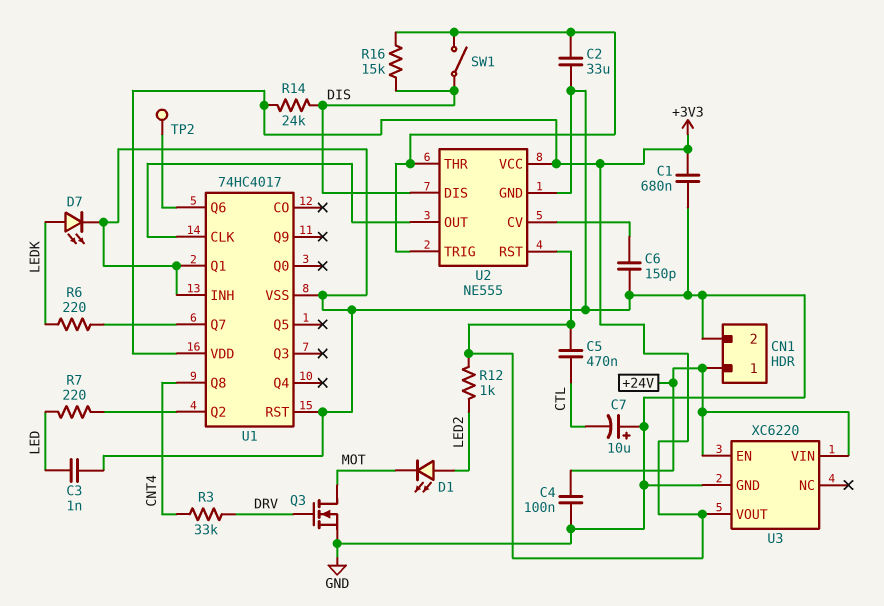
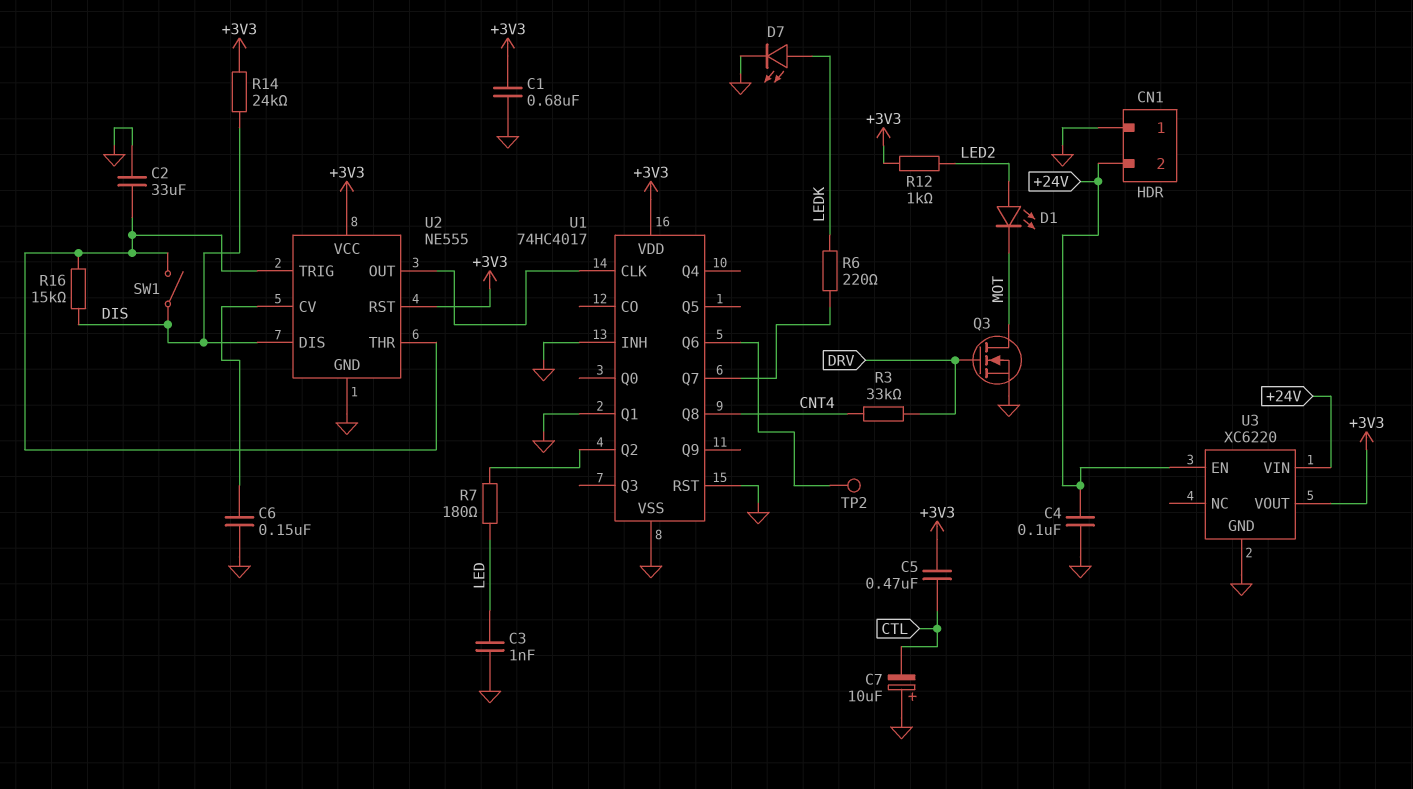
C6: 150pF (GND, U2/CV) -> 150nF (GND, U2/CV)
CN1 pin 1: +24V -> GND
CN1 pin 2: GND -> +24V
R7: 220 (LED, U1/Q2) -> 180 (LED, U1/Q2)

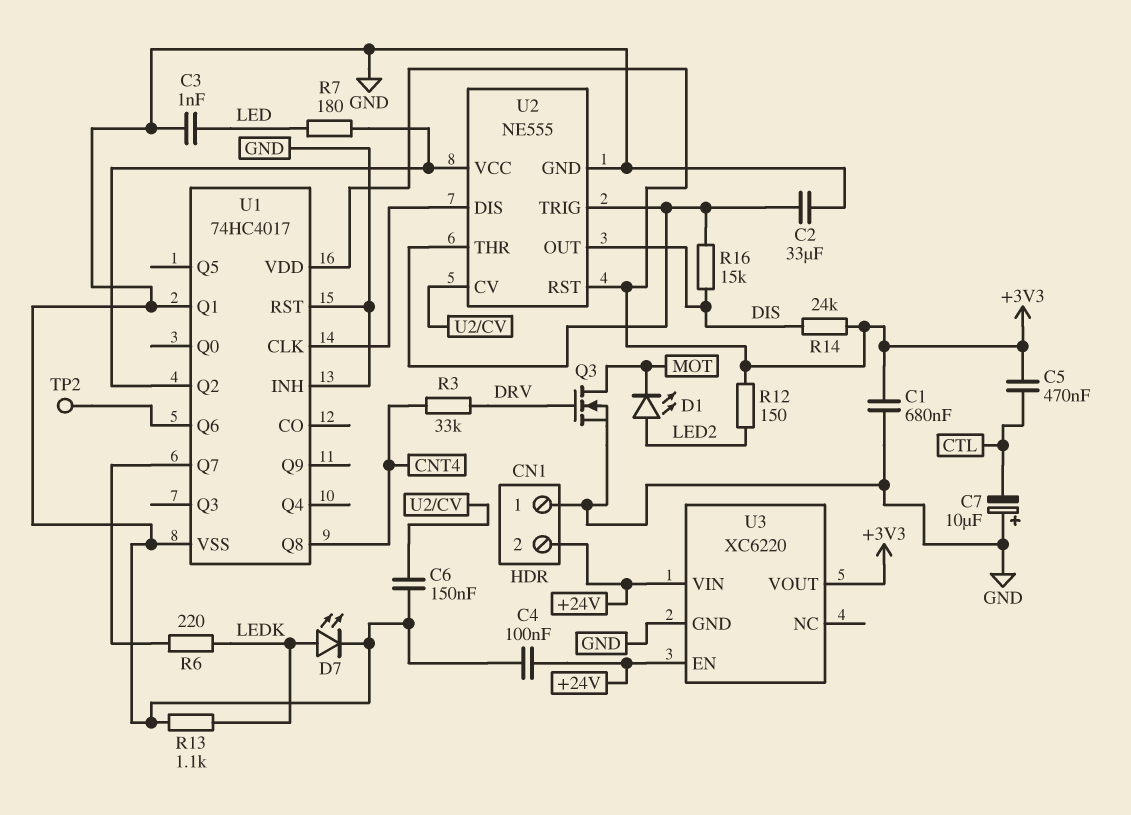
R12: 1k (+3V3, LED2) -> 150 (+3V3, LED2)
R13: none -> 1.1k (GND, LEDK)
SW1: switch (DIS, U2/THR) -> none
U2 pin DIS: DIS -> U1/CLK
U2 pin OUT: U1/CLK -> DIS
U2 pin VCC: +3V3 -> U1/Q2

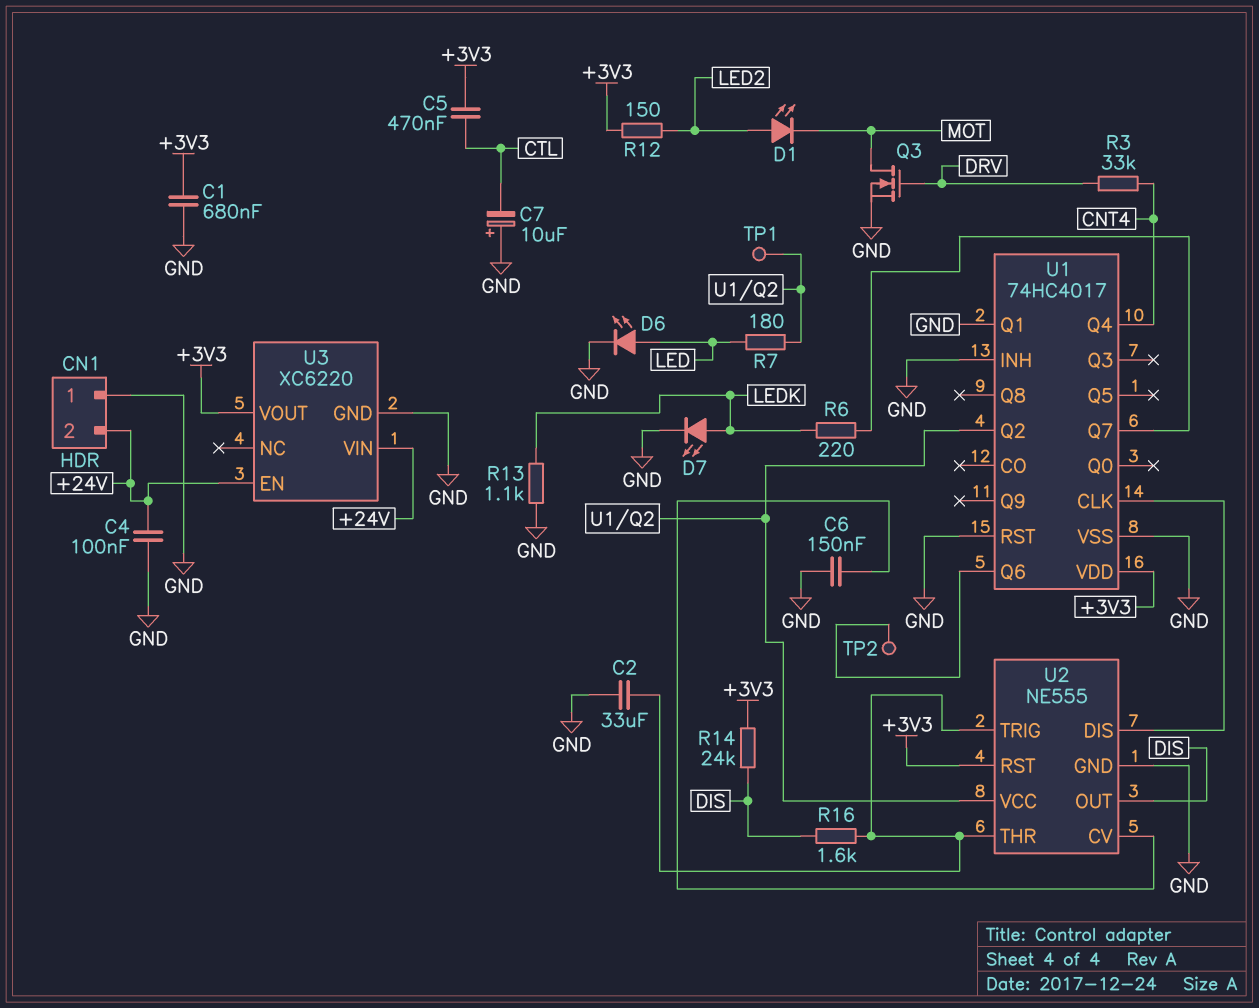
C3: 1nF (GND, LED) -> none
D6: none -> LED (A LED, K GND)
R16: 15k (DIS, U2/THR) -> 1.6k (DIS, U2/THR)
TP1: none -> test point (U1/Q2)
U1 pin Q4: none -> CNT4
U1 pin Q8: CNT4 -> none

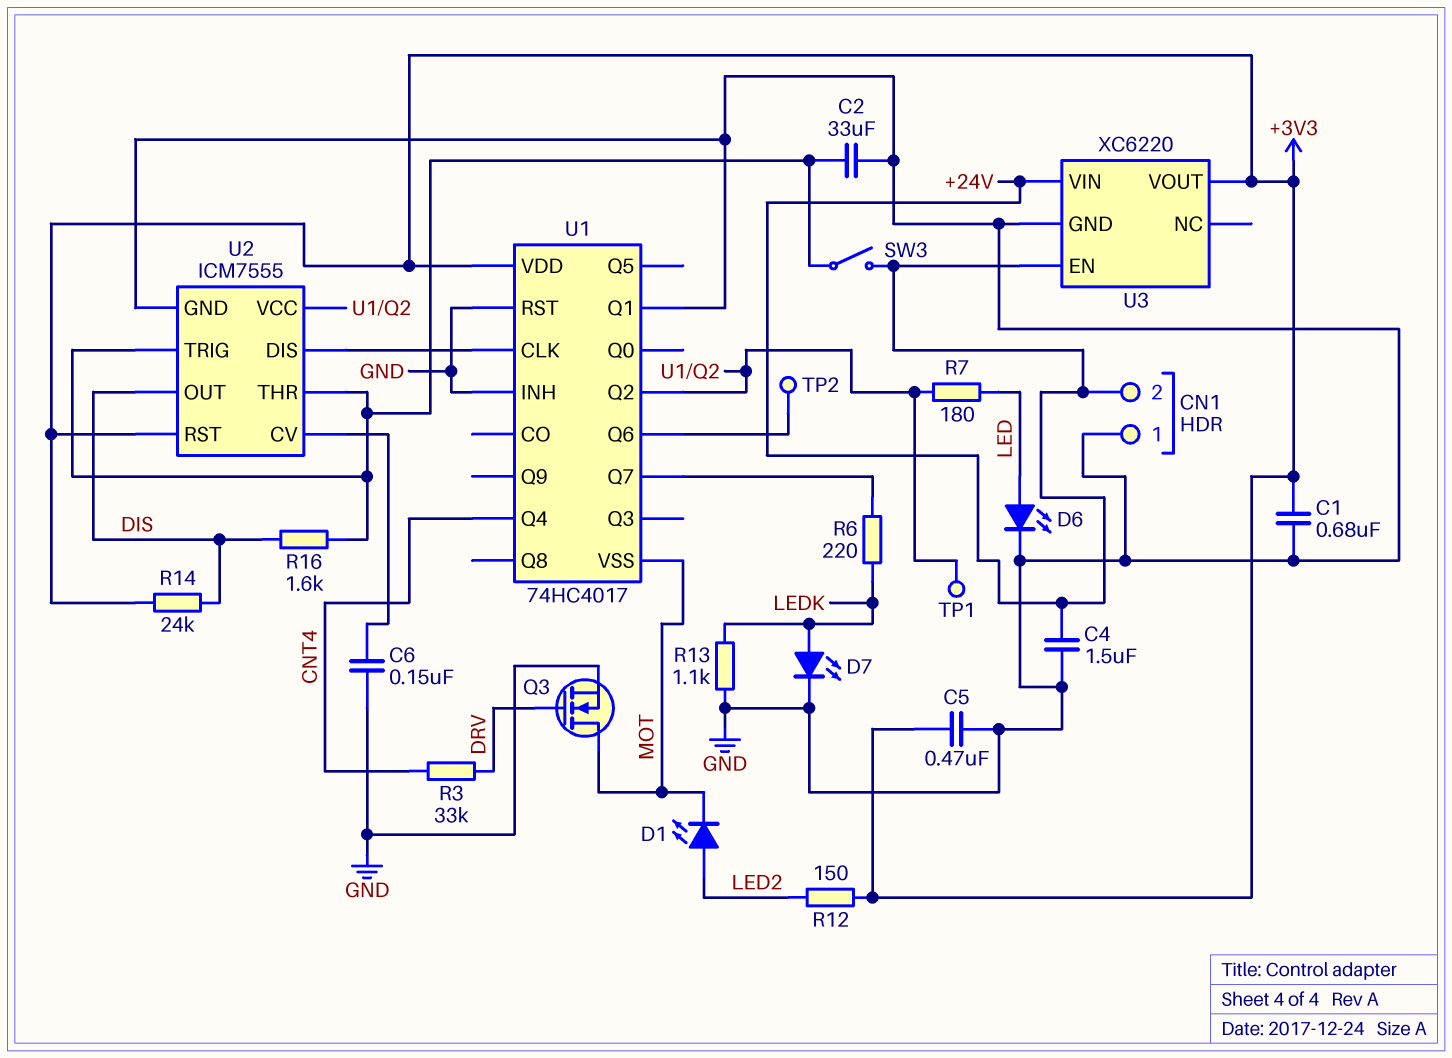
C4: 100nF (+24V, GND) -> 1.5uF (+24V, GND)
C5: 470nF (+3V3, CTL) -> 470nF (+3V3, GND)
C7: 10uF (plus GND, minus CTL) -> none
SW3: none -> switch (+24V, U2/THR)
U1 pin VSS: GND -> MOT
U2: NE555 -> ICM7555

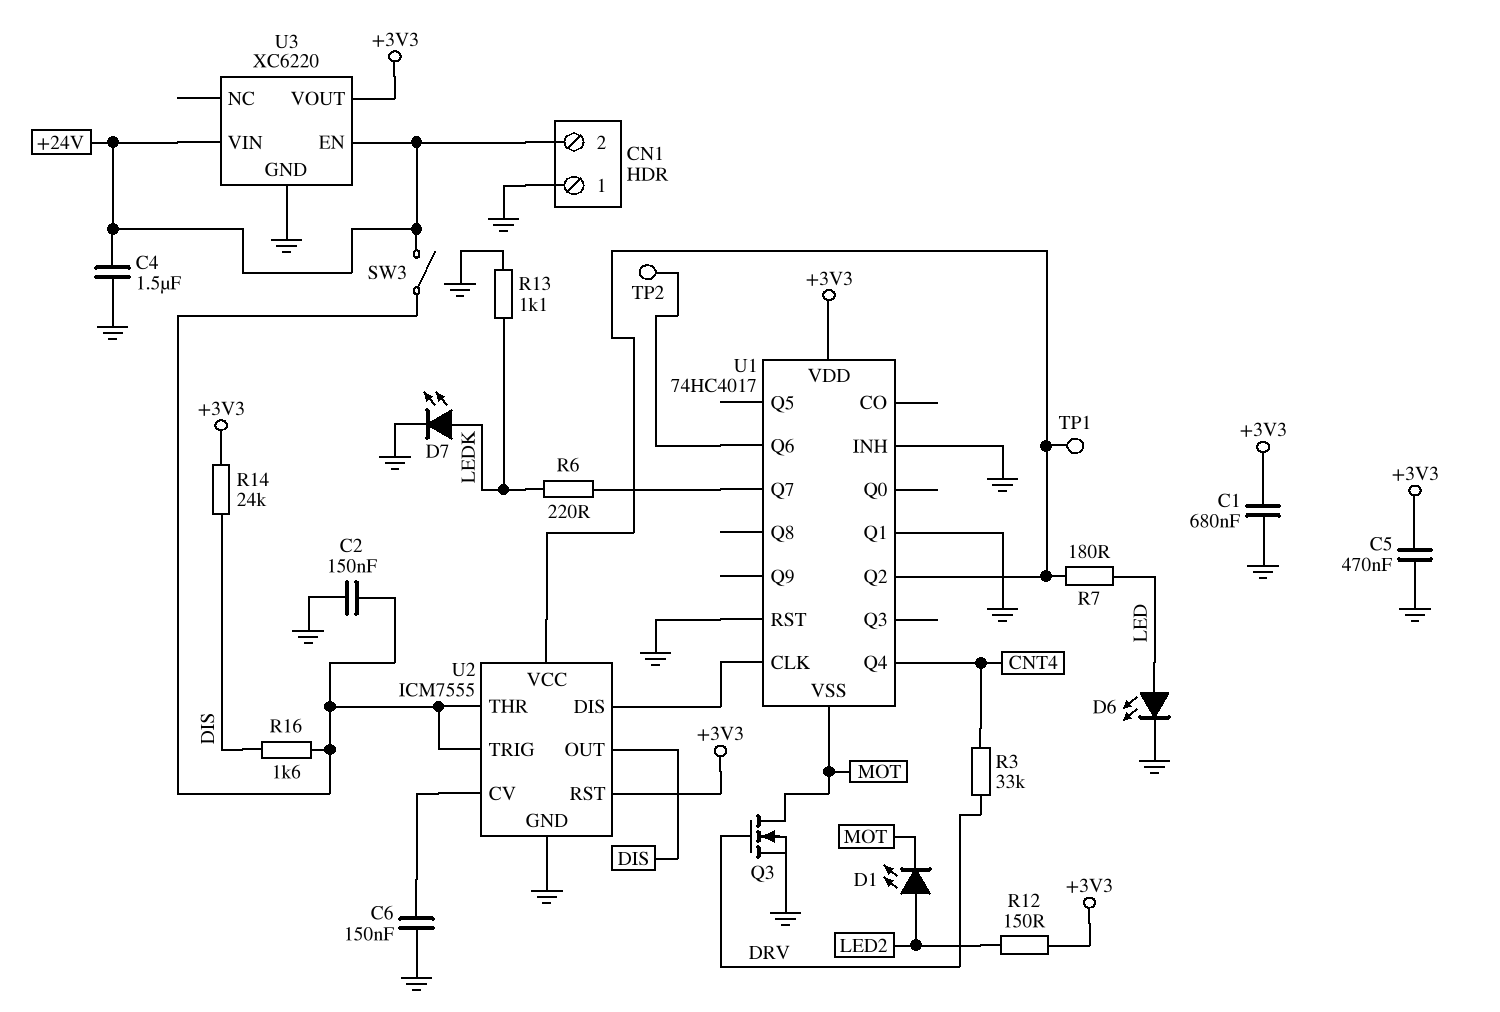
C2: 33uF (GND, U2/THR) -> 150nF (GND, U2/THR)

